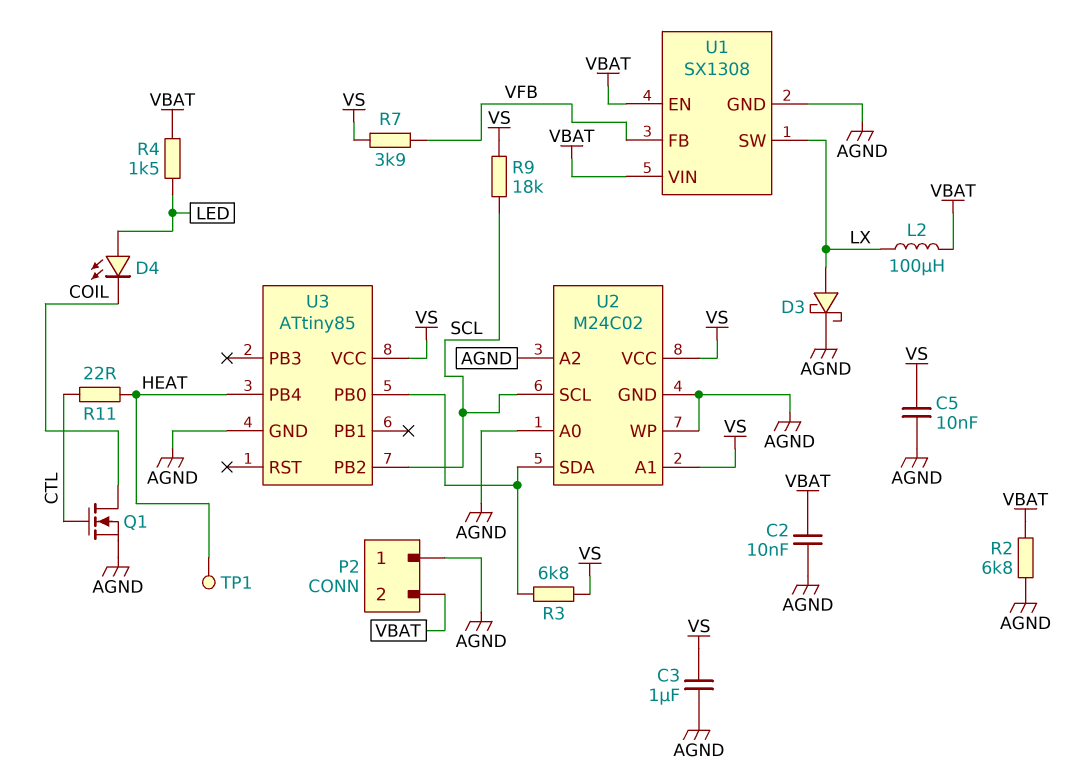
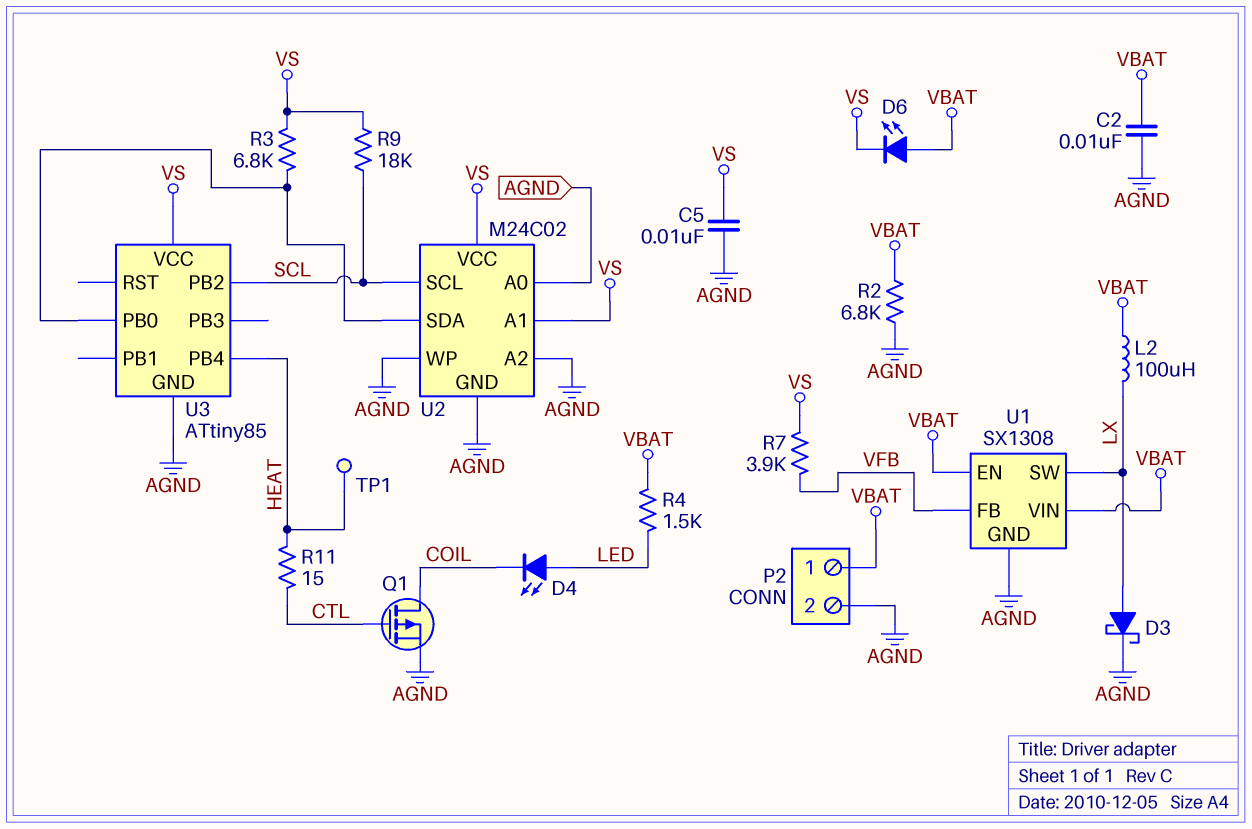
C3: 1uF (AGND, VS) -> none
D6: none -> LED (A VBAT, K VS)
P2 pin 1: AGND -> VBAT
P2 pin 2: VBAT -> AGND
Q1: NMOS (G CTL, D COIL, S AGND) -> PMOS (G CTL, D COIL, S AGND)
R11: 22 (CTL, HEAT) -> 15 (CTL, HEAT)

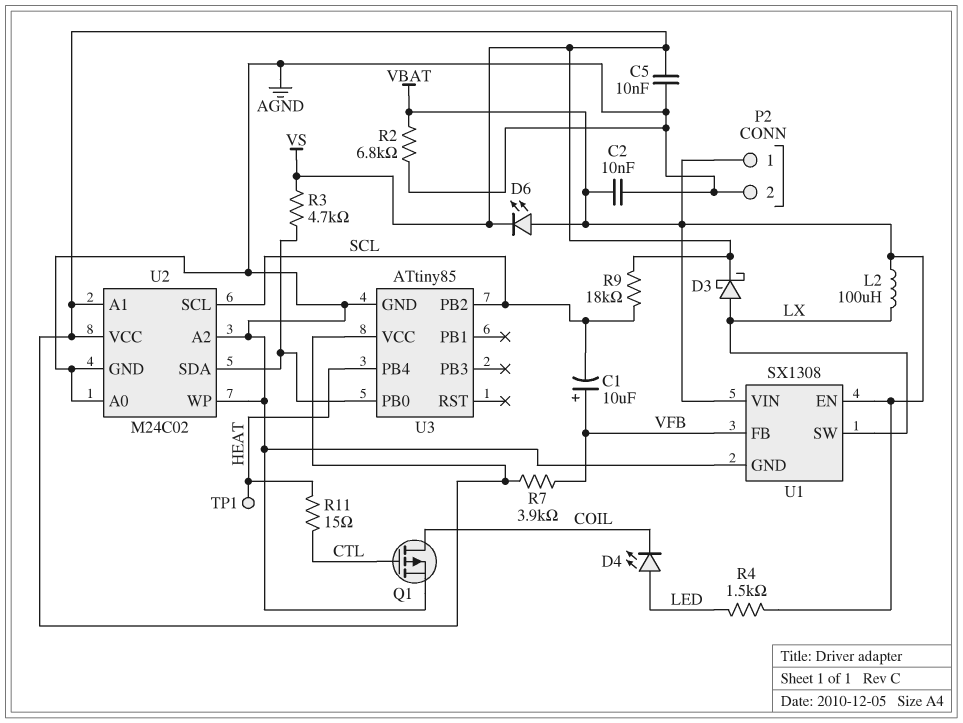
C1: none -> 10uF (plus VFB, minus SCL)
D3: schottky (A LX, K AGND) -> schottky (A LX, K VS)
R3: 6.8k (U2/SDA, VS) -> 4.7k (U2/SDA, VS)

